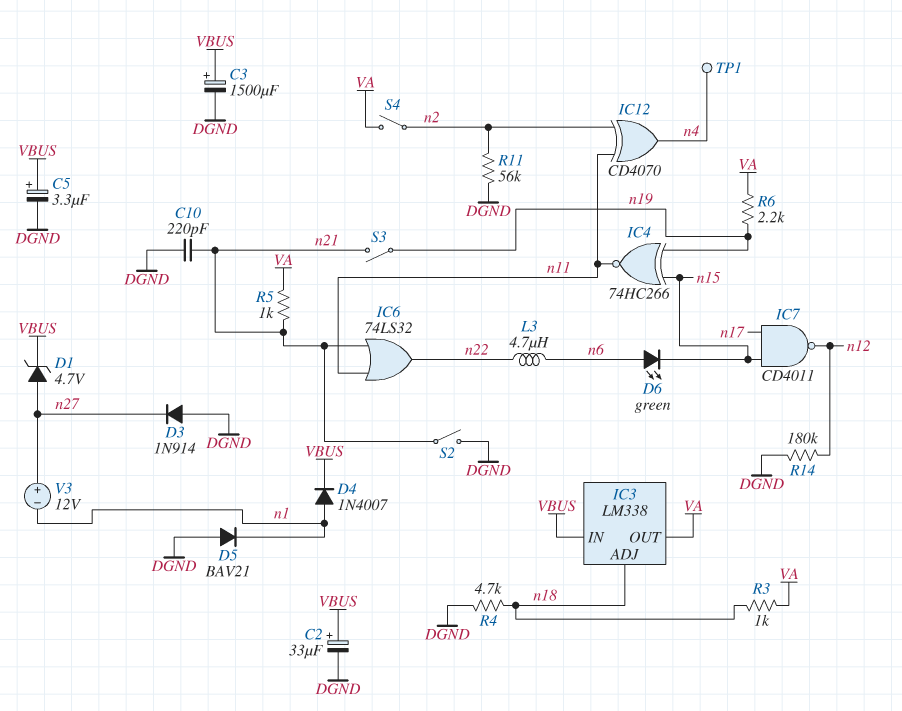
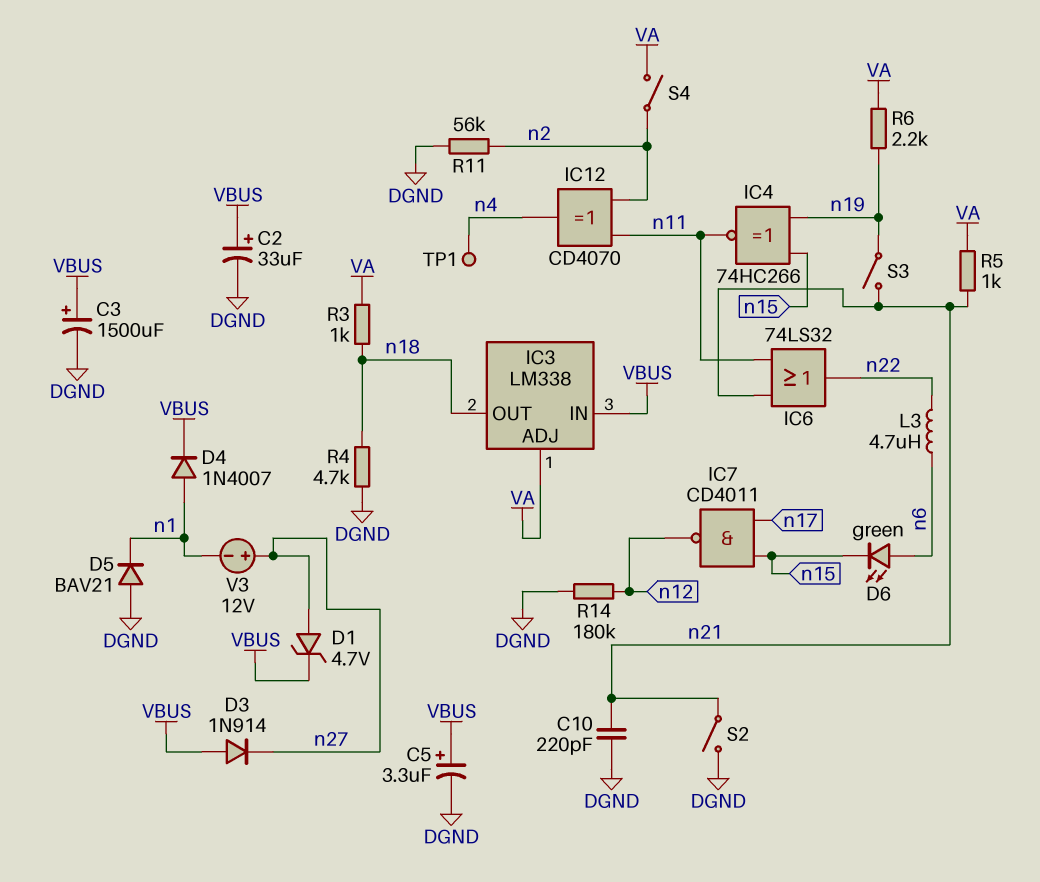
D3: diode 1N914 (A DGND, K n27) -> diode 1N914 (A VBUS, K n27)
IC3 pin ADJ: n18 -> VA
IC3 pin OUT: VA -> n18

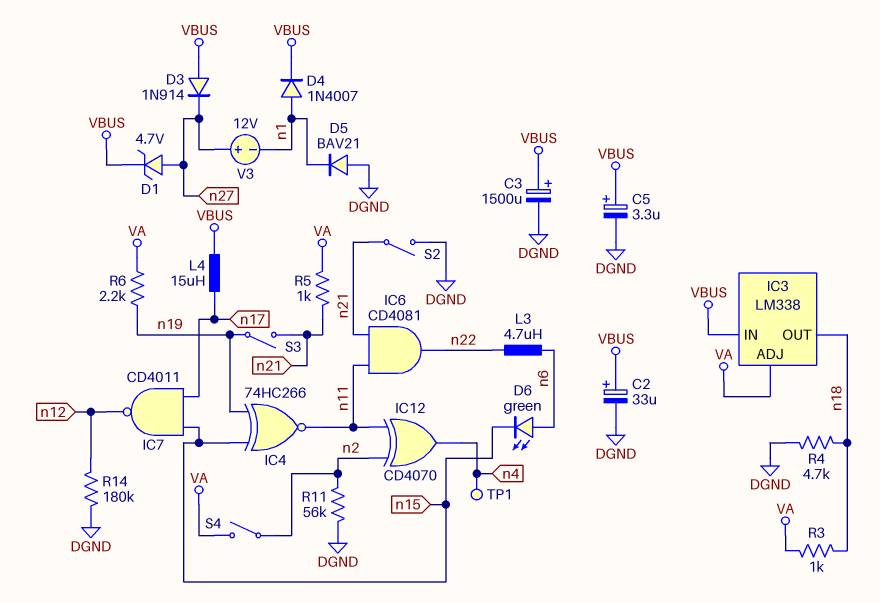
C10: 220pF (DGND, n21) -> none
IC6: OR 74LS32 (in n11, in n21, out n22) -> AND CD4081 (in n11, in n21, out n22)
L4: none -> 15uH (VBUS, n17)

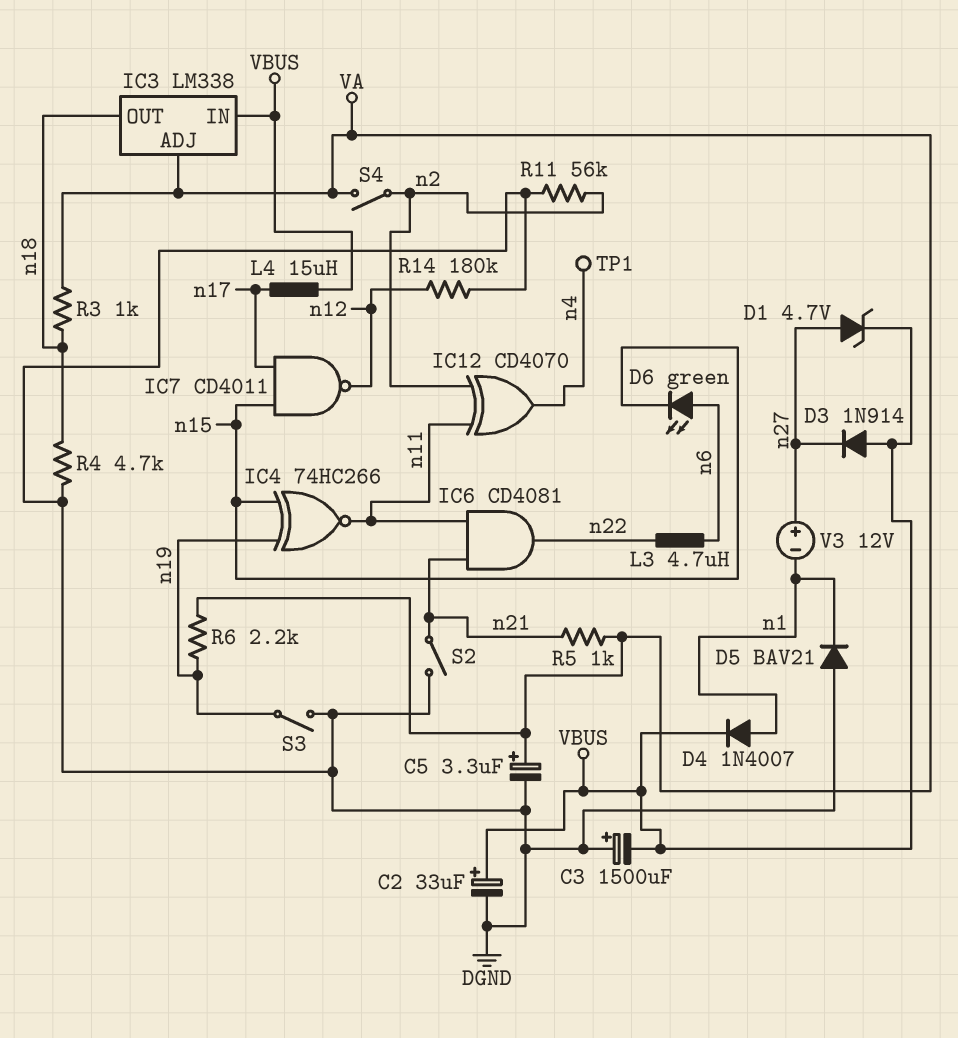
C3: 1500uF (plus VBUS, minus DGND) -> 1500uF (plus DGND, minus VBUS)
C5: 3.3uF (plus VBUS, minus DGND) -> 3.3uF (plus VA, minus DGND)
S3: switch (n19, n21) -> switch (DGND, n19)

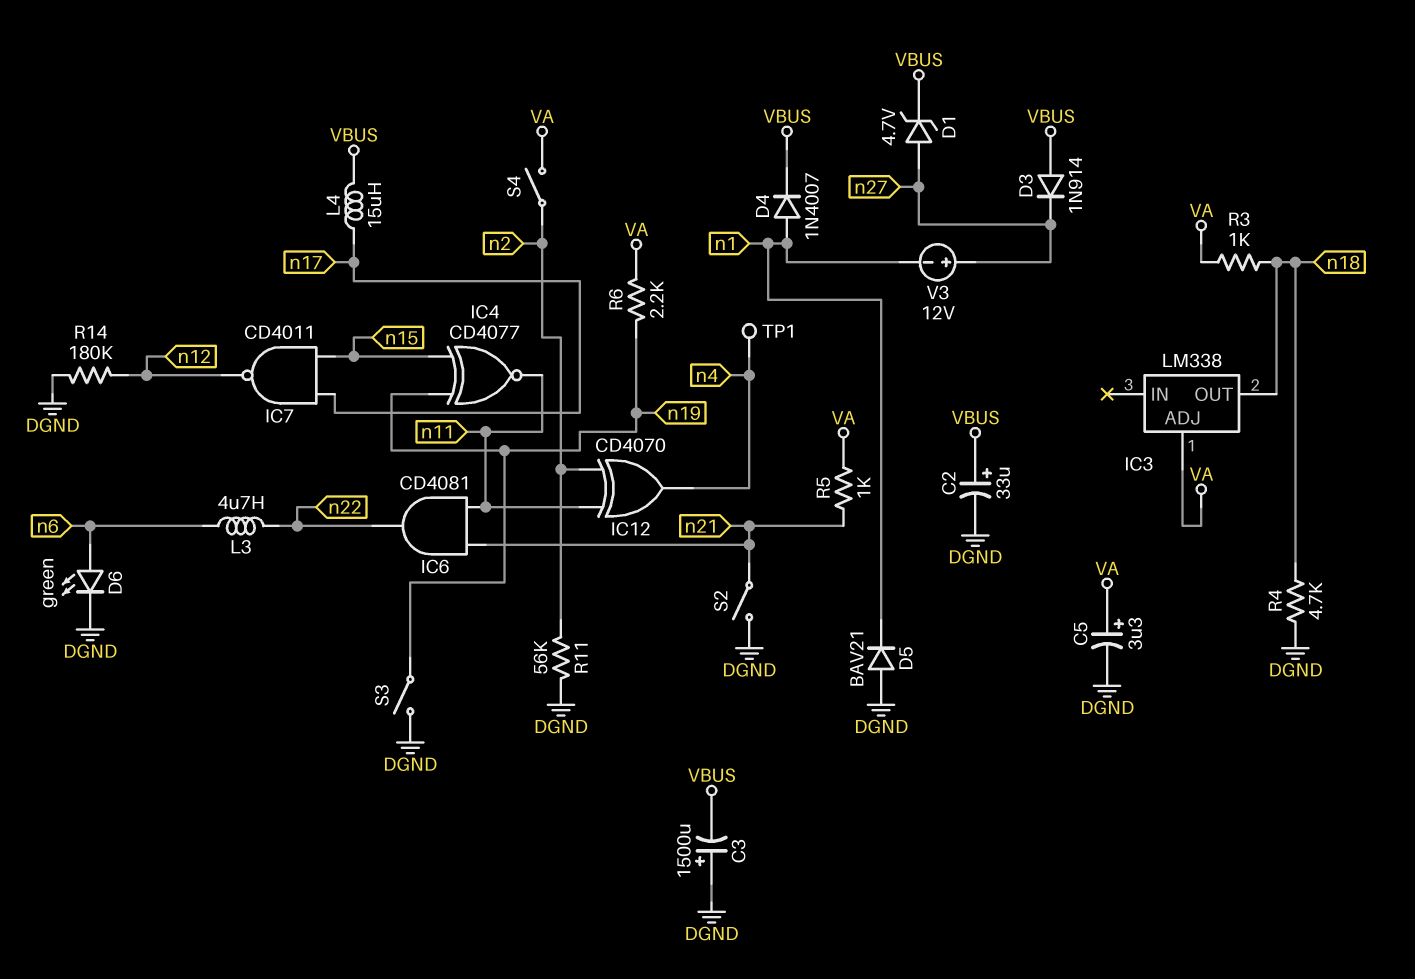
D6: LED green (A n6, K n15) -> LED green (A n6, K DGND)
IC3 pin IN: VBUS -> none
IC4: XNOR 74HC266 (in n15, in n19, out n11) -> XNOR CD4077 (in n15, in n19, out n11)

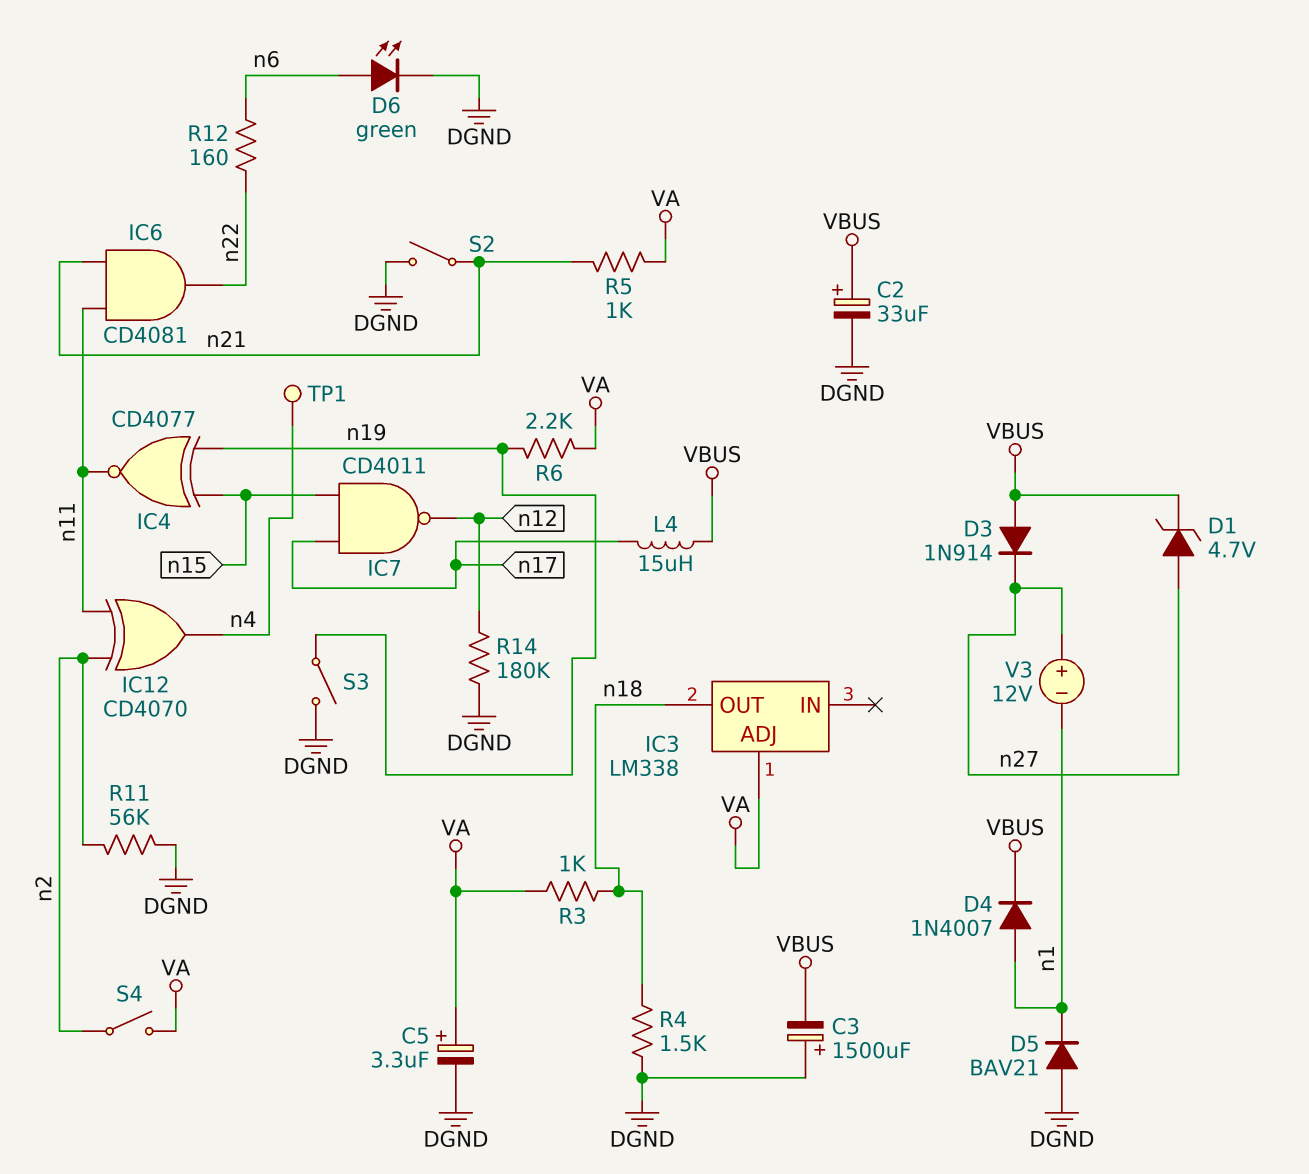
L3: 4.7uH (n6, n22) -> none
R4: 4.7k (DGND, n18) -> 1.5k (DGND, n18)
R12: none -> 160 (n6, n22)

